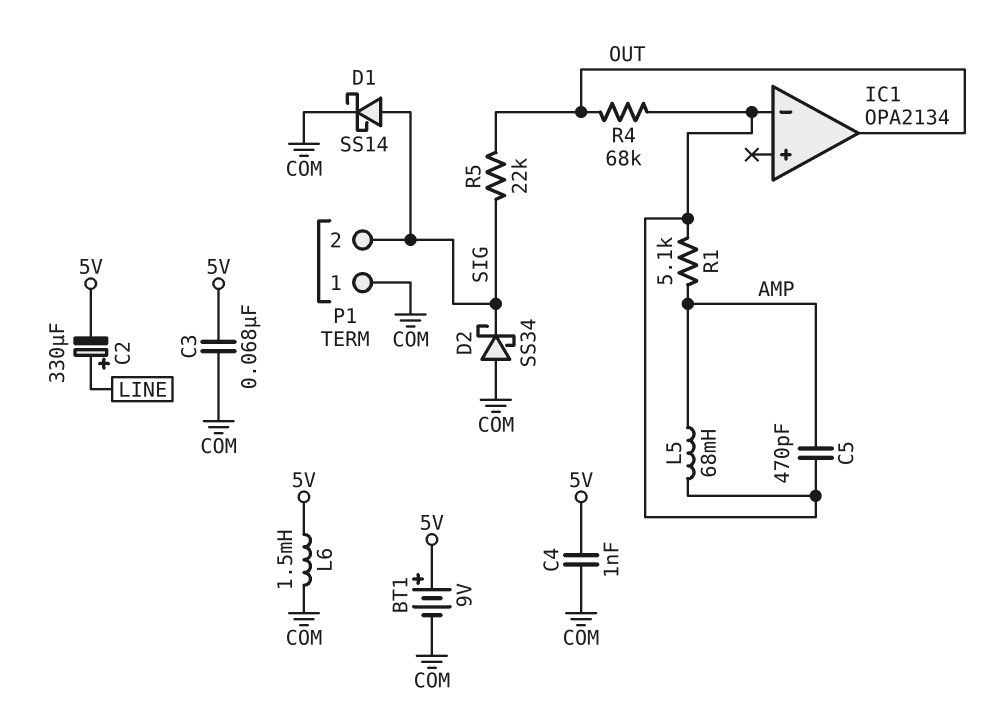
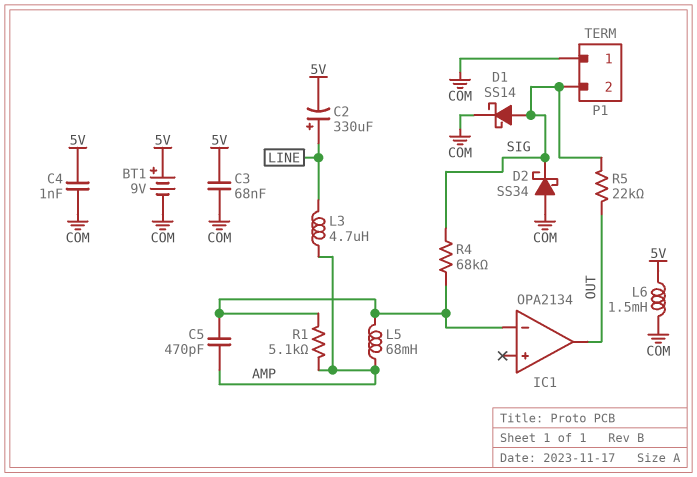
L3: none -> 4.7uH (AMP, LINE)
R4: 68k (IC1/in-, OUT) -> 68k (IC1/in-, SIG)

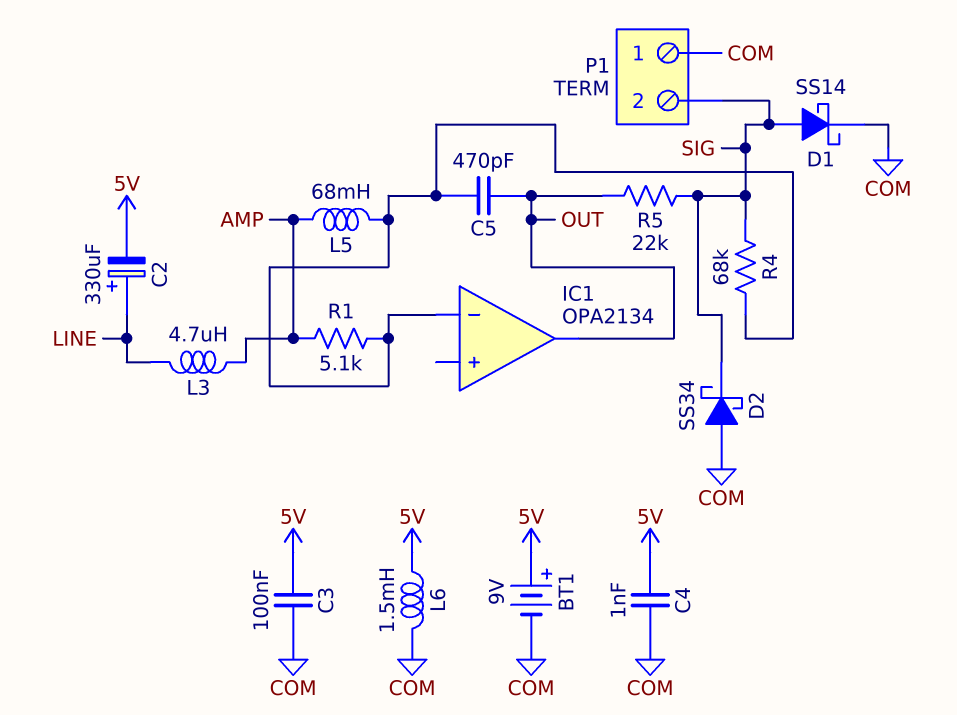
C3: 68nF (5V, COM) -> 100nF (5V, COM)
C5: 470pF (AMP, IC1/in-) -> 470pF (IC1/in-, OUT)

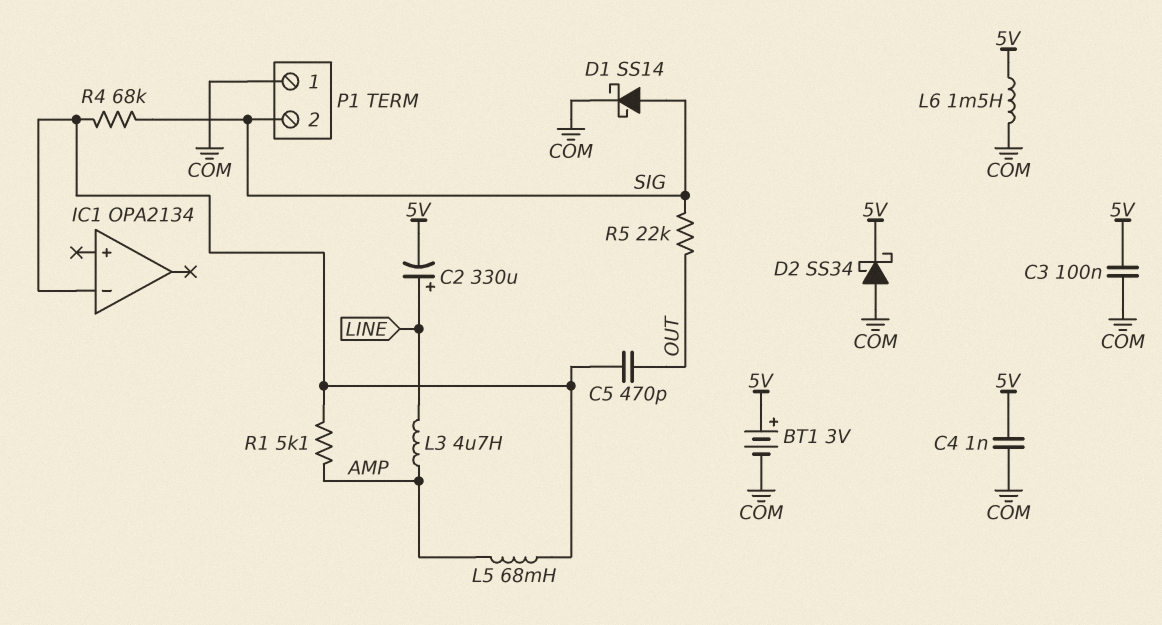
BT1: 9V (plus 5V, minus COM) -> 3V (plus 5V, minus COM)
D2: schottky SS34 (A COM, K SIG) -> schottky SS34 (A COM, K 5V)
IC1 pin out: OUT -> none

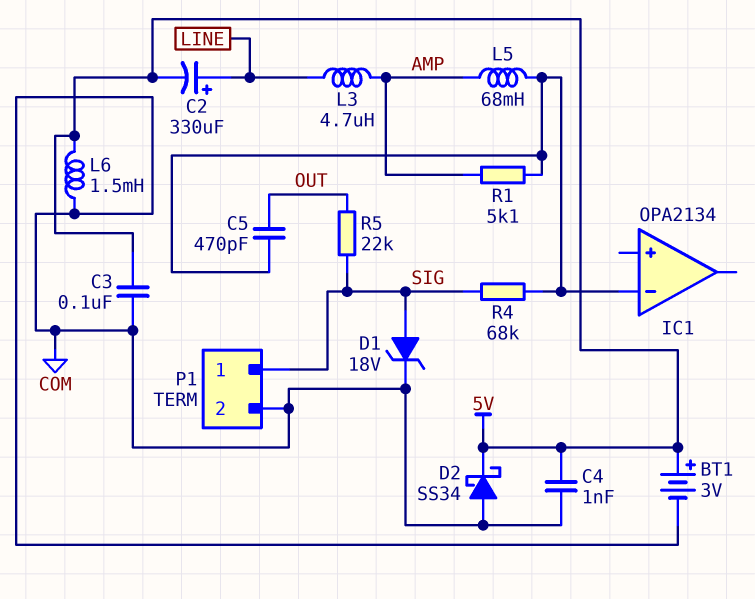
D1: schottky SS14 (A SIG, K COM) -> zener 18V (A SIG, K COM)
P1 pin 1: COM -> SIG
P1 pin 2: SIG -> COM

